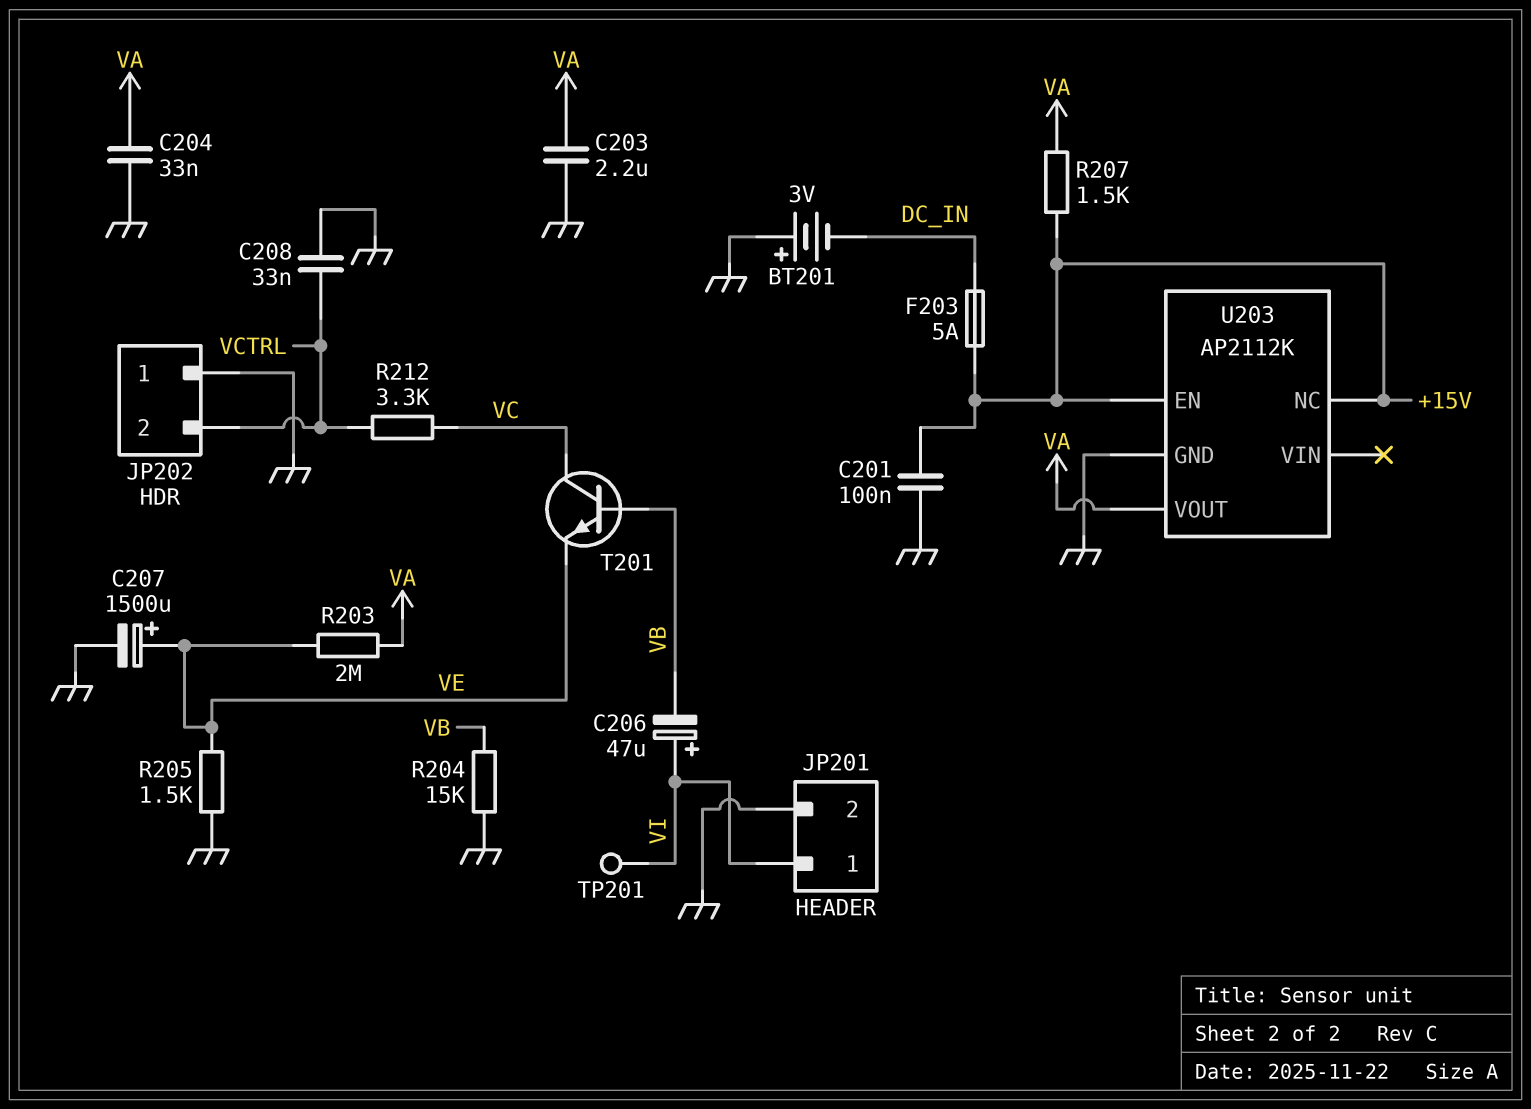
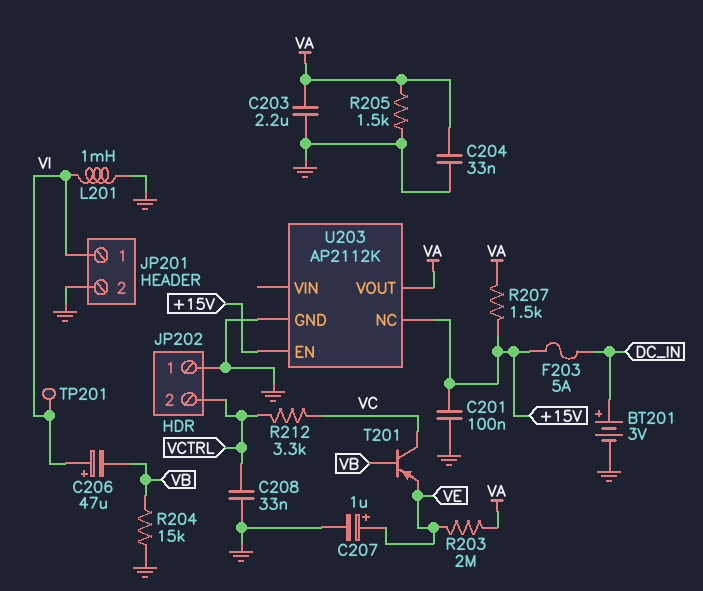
BT201: 3V (plus GND, minus DC_IN) -> 3V (plus DC_IN, minus GND)
C207: 1500uF (plus VE, minus GND) -> 1uF (plus VE, minus GND)
L201: none -> 1mH (GND, VI)
R205: 1.5k (GND, VE) -> 1.5k (GND, VA)
T201: NPN (B VB, C VC, E VE) -> PNP (B VB, C VC, E VE)

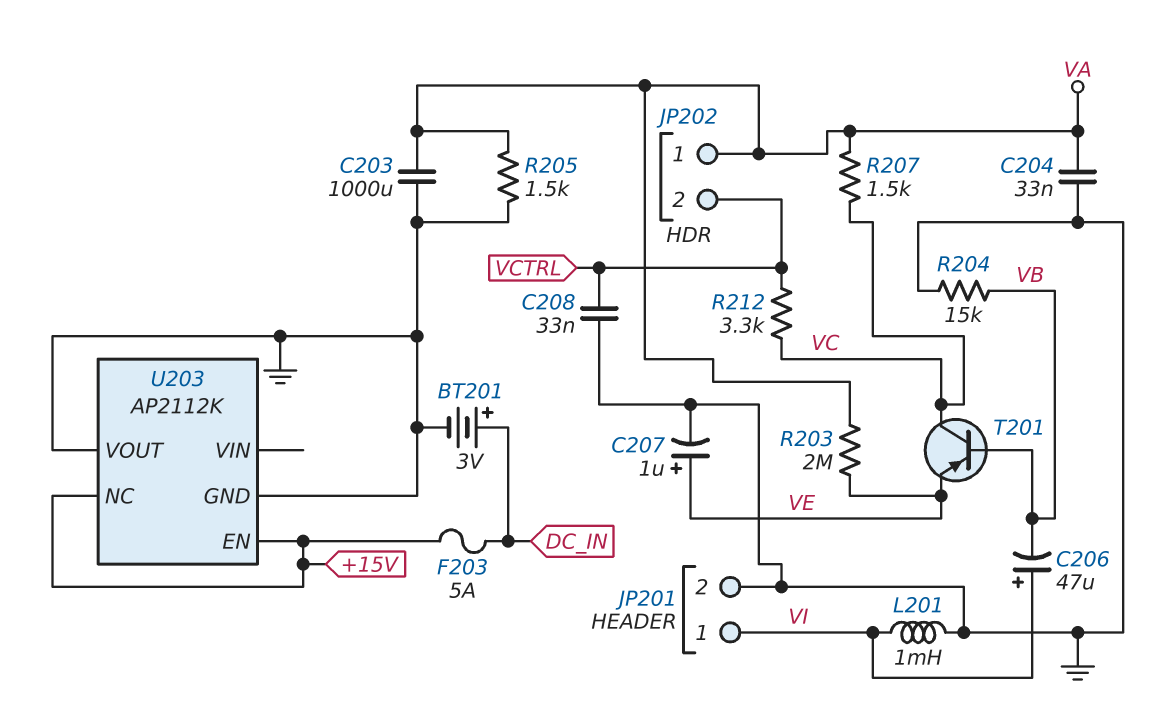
C201: 100nF (+15V, GND) -> none
C203: 2.2uF (GND, VA) -> 1000uF (GND, VA)
JP202 pin 1: GND -> VA
R207: 1.5k (+15V, VA) -> 1.5k (VA, VC)
TP201: test point (VI) -> none
U203 pin VOUT: VA -> GND

